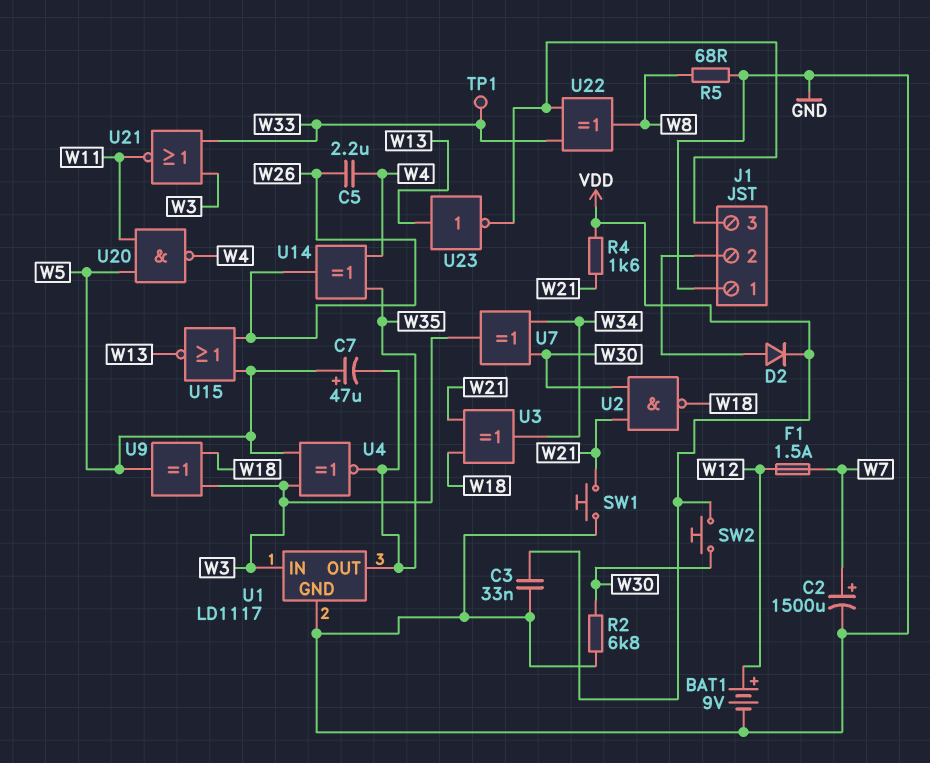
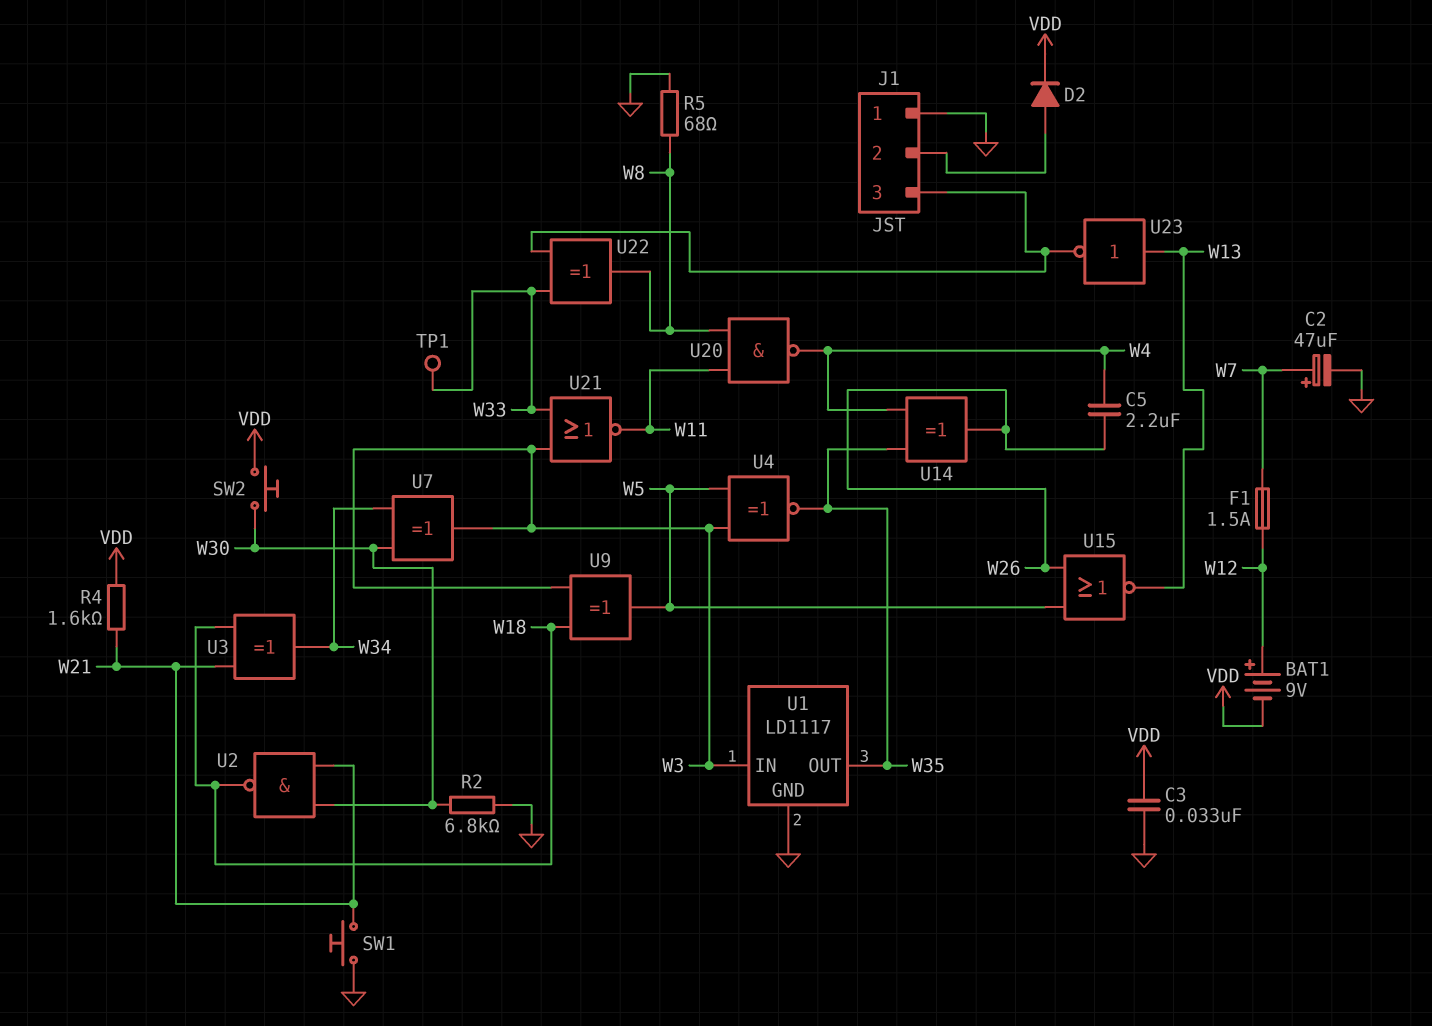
BAT1: 9V (plus W12, minus GND) -> 9V (plus W12, minus VDD)
C2: 1500uF (plus W7, minus GND) -> 47uF (plus W7, minus GND)
C7: 47uF (plus W5, minus W35) -> none
U20: NAND (in W5, in W11, out W4) -> NAND (in W8, in W11, out W4)

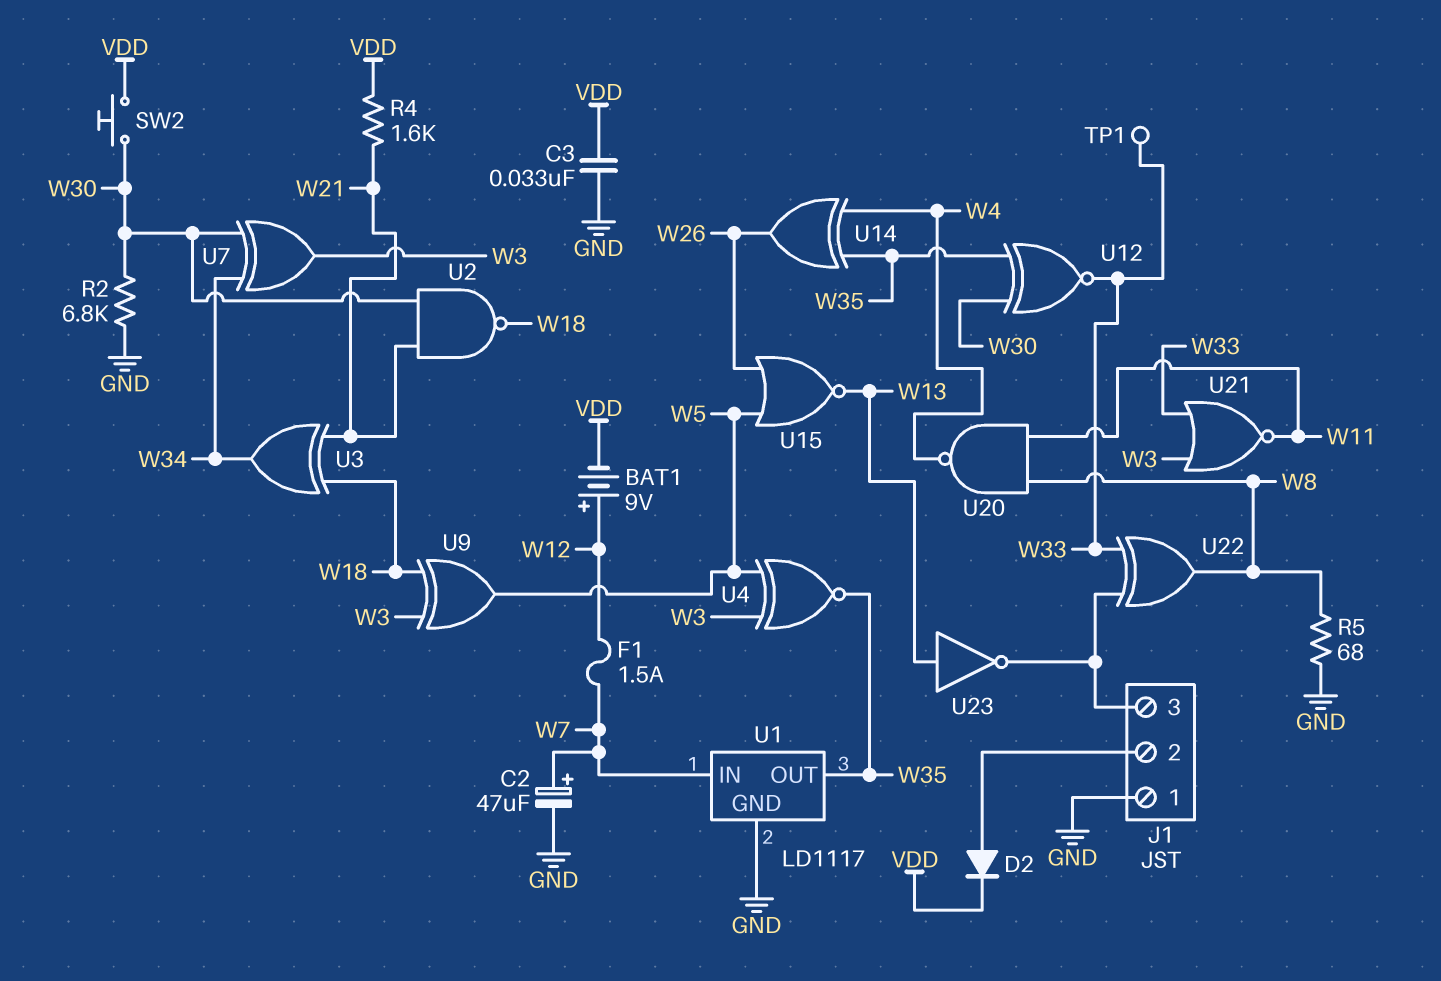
C5: 2.2uF (W4, W26) -> none
SW1: button (GND, W21) -> none
U1 pin IN: W3 -> W7
U12: none -> XNOR (in W30, in W35, out W33)

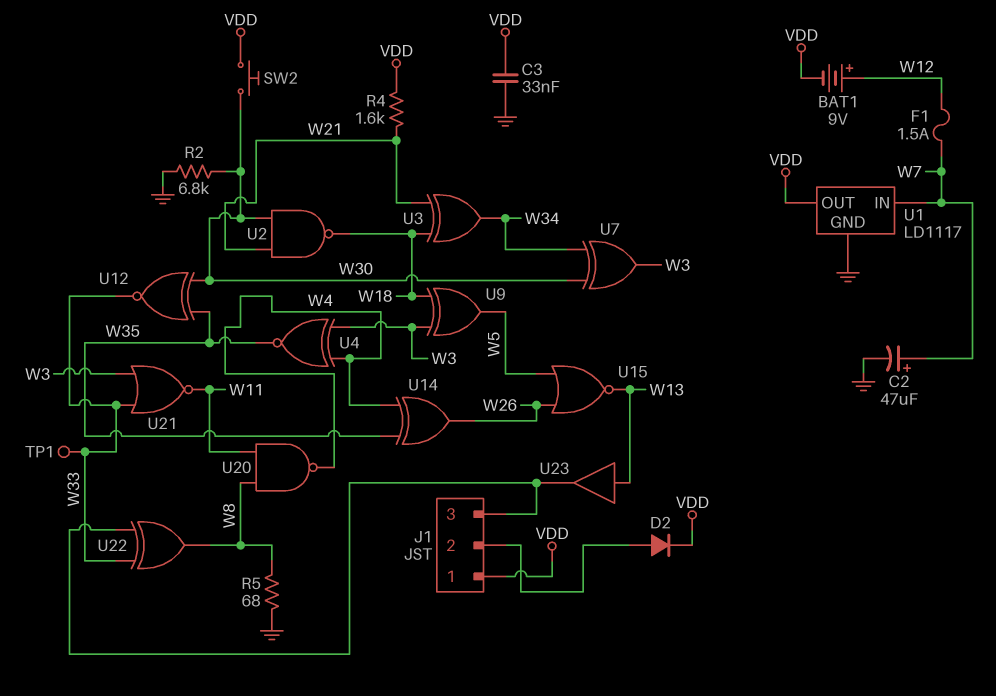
J1 pin 1: GND -> VDD
U1 pin OUT: W35 -> VDD
U4: XNOR (in W3, in W5, out W35) -> XNOR (in W3, in W4, out W35)
U23: NOT (in W13, out J1/3) -> buffer (in W13, out J1/3)

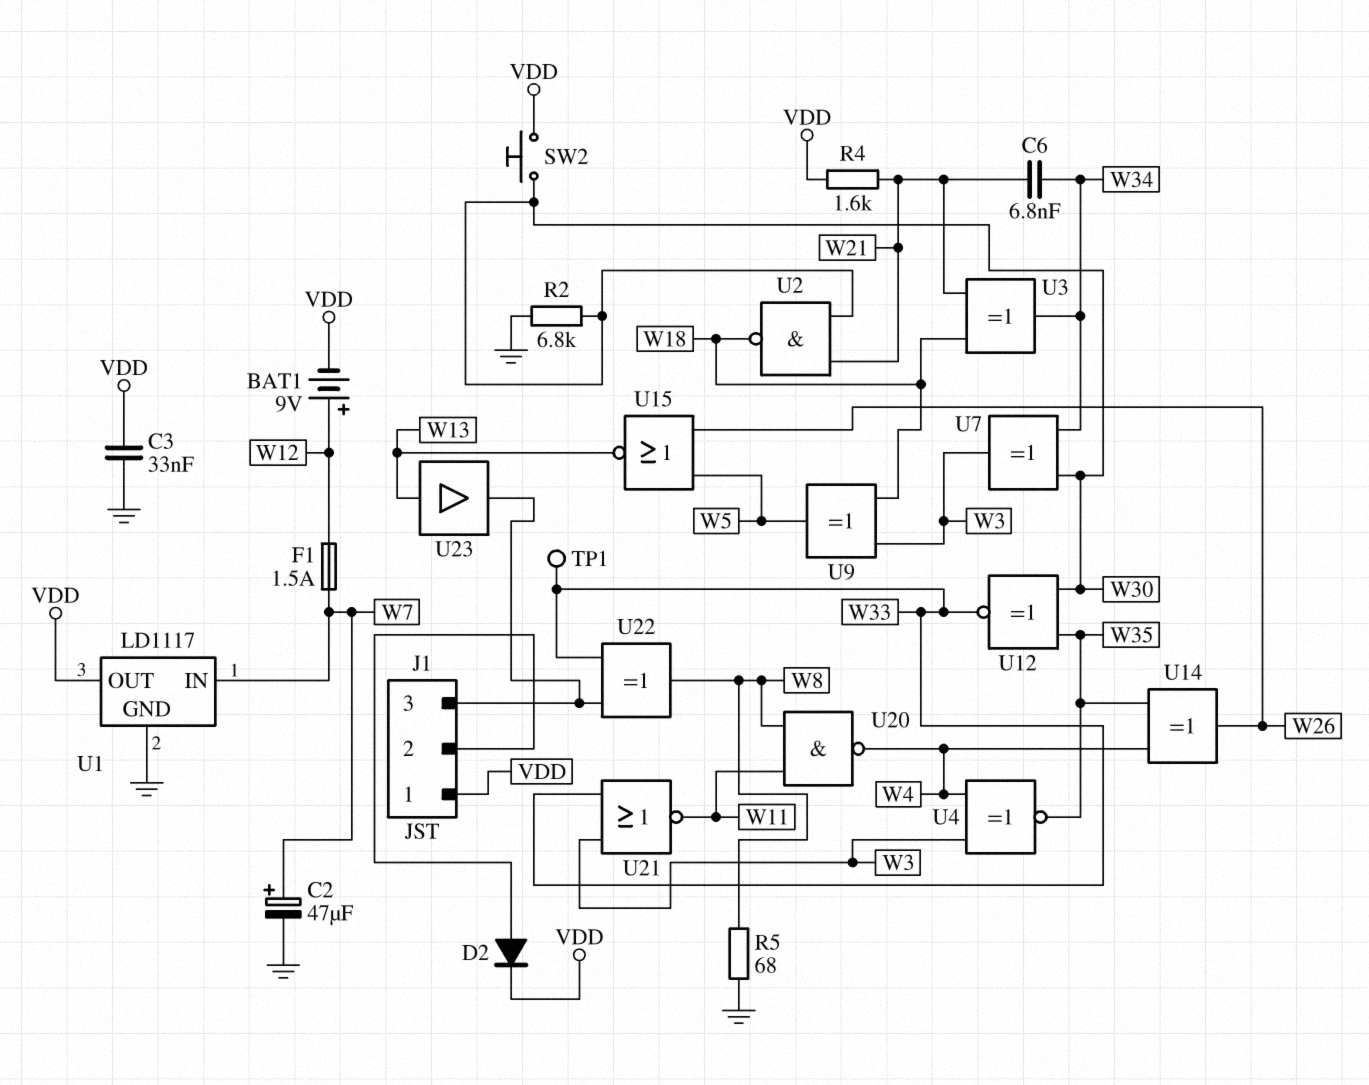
C6: none -> 6.8nF (W21, W34)

